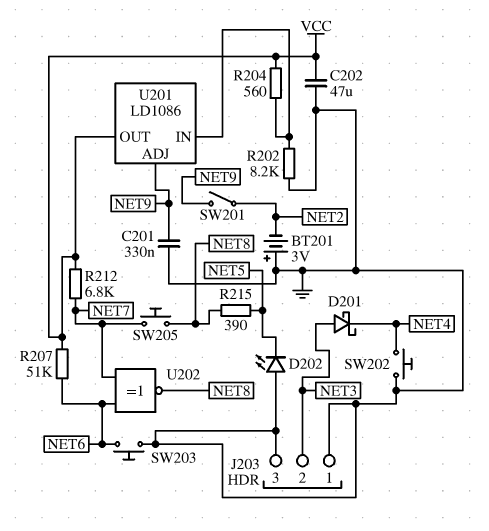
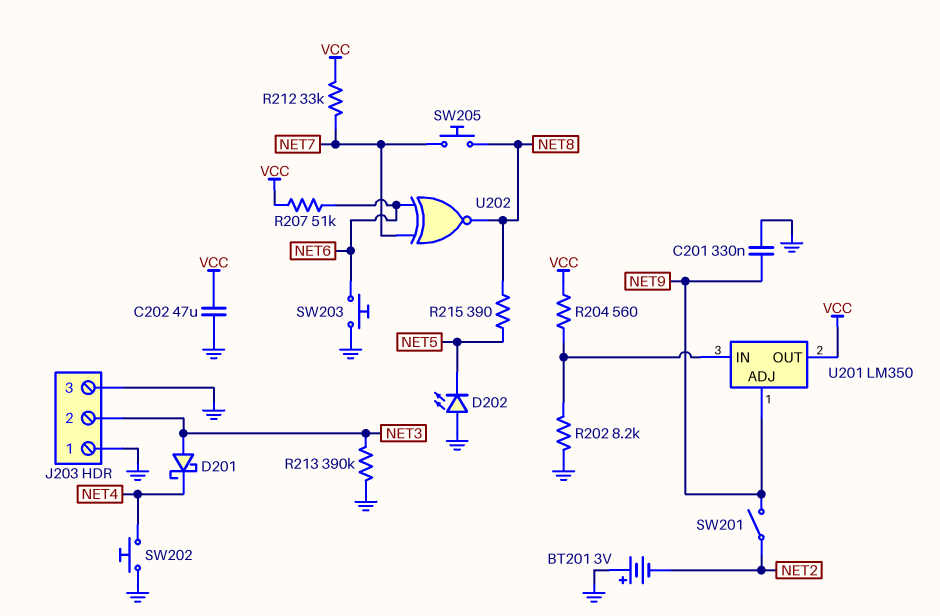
R212: 6.8k (NET7, VCC) -> 33k (NET7, VCC)
R213: none -> 390k (GND, NET3)
U201: LD1086 -> LM350

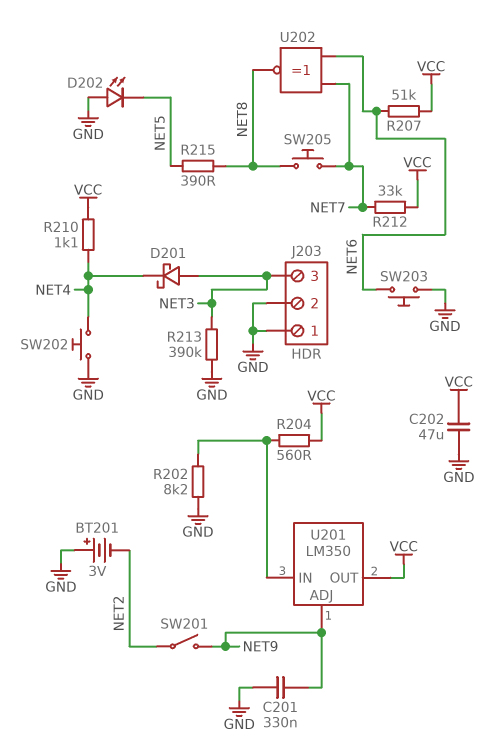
J203 pin 2: NET3 -> GND
J203 pin 3: GND -> NET3
R210: none -> 1.1k (NET4, VCC)

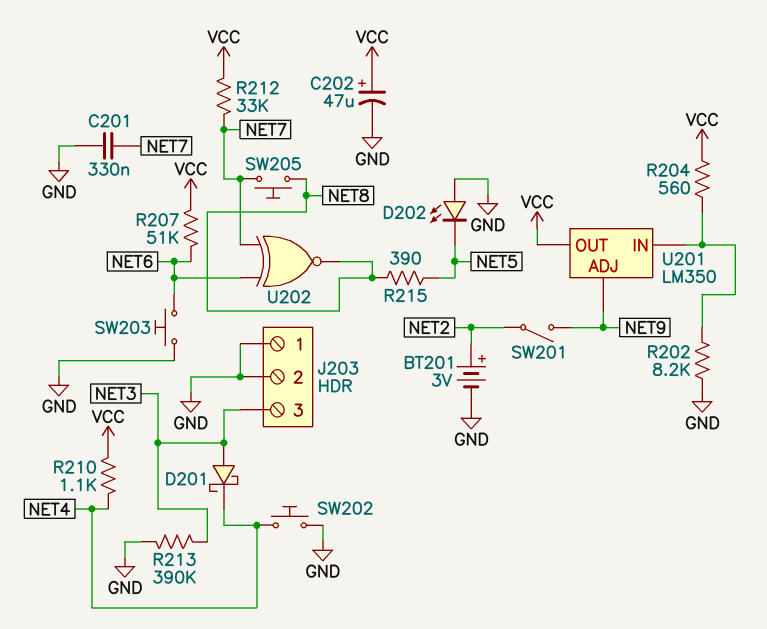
BT201: 3V (plus GND, minus NET2) -> 3V (plus NET2, minus GND)
C201: 330nF (GND, NET9) -> 330nF (GND, NET7)
C202: 47uF (GND, VCC) -> 47uF (plus VCC, minus GND)

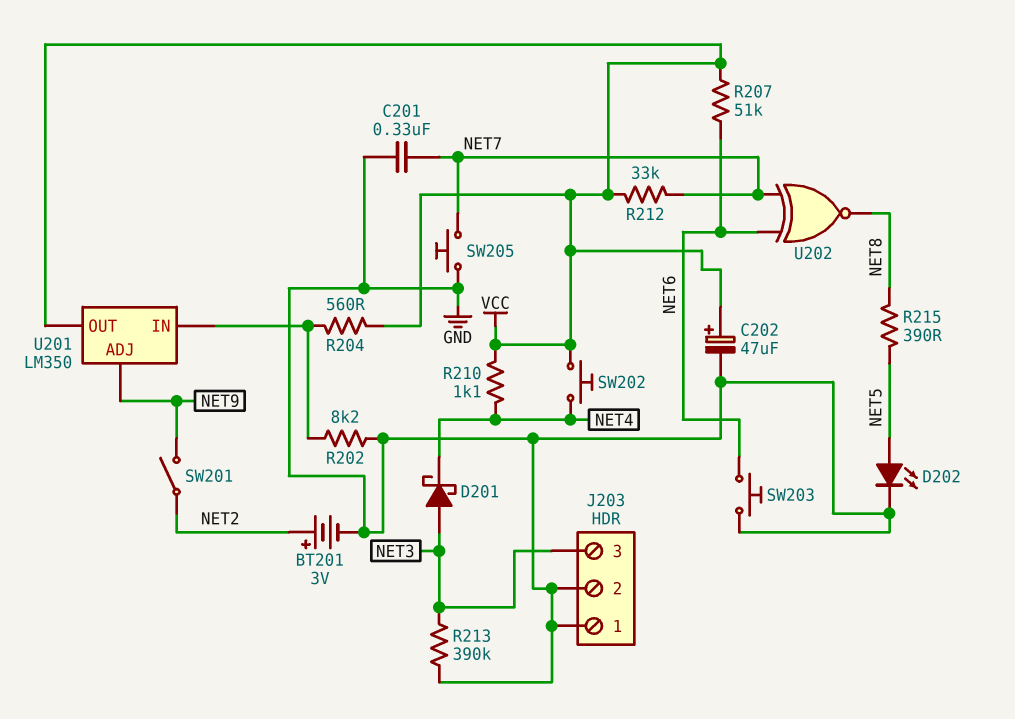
D202: LED (A GND, K NET5) -> LED (A NET5, K GND)
SW202: button (GND, NET4) -> button (NET4, VCC)
SW205: button (NET7, NET8) -> button (GND, NET7)

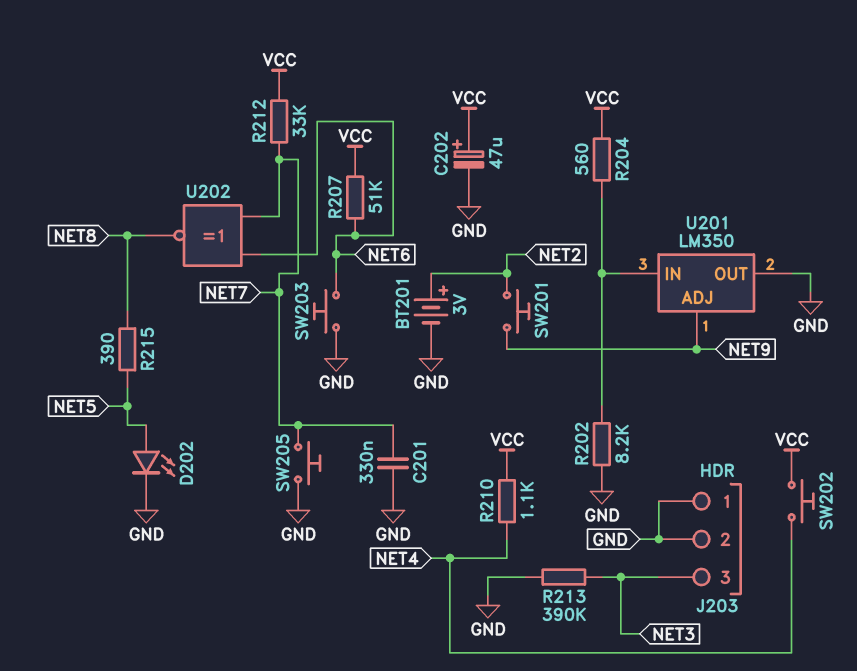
D201: schottky (A NET3, K NET4) -> none
SW201: switch (NET2, NET9) -> button (NET2, NET9)
U201 pin OUT: VCC -> GND

